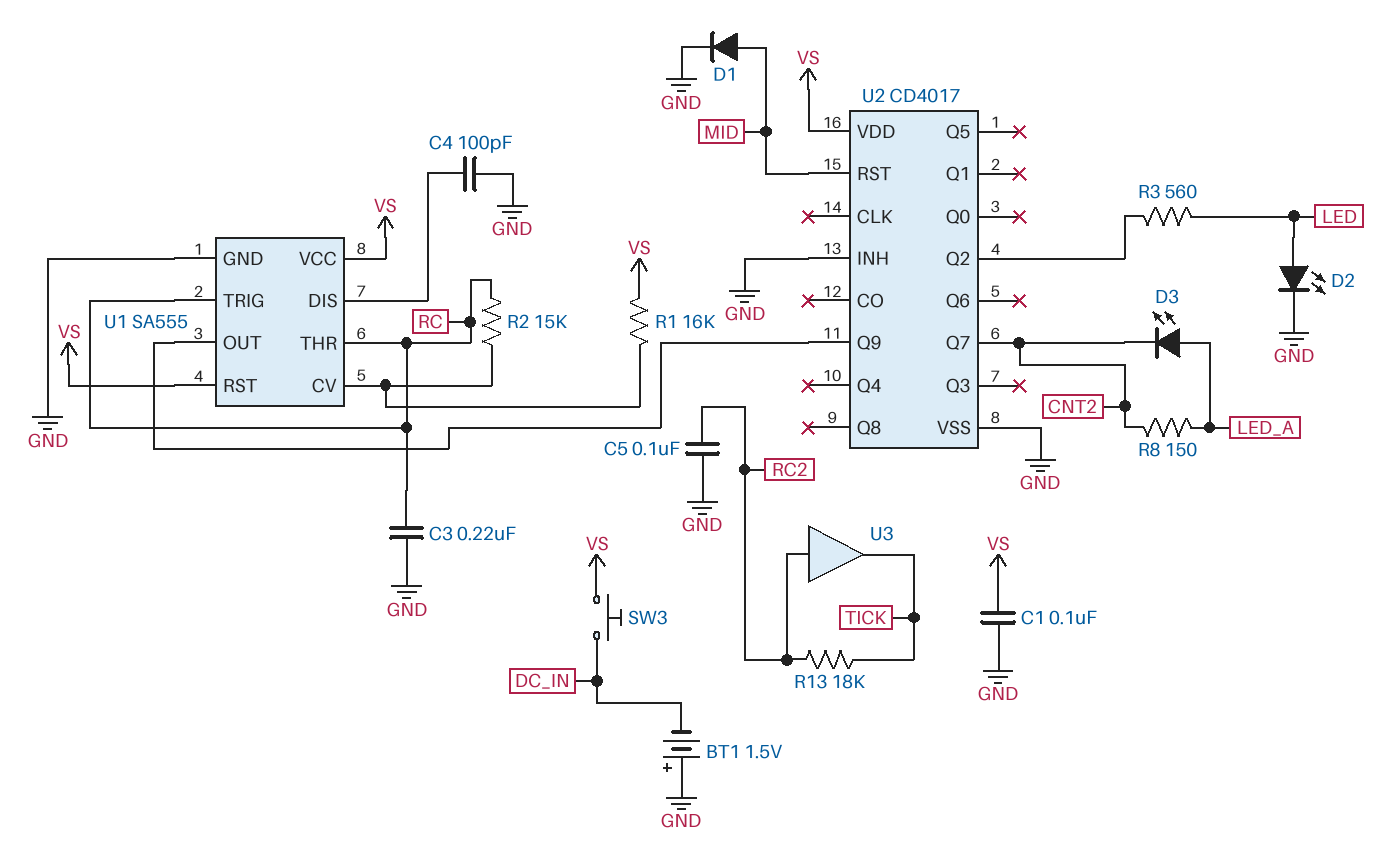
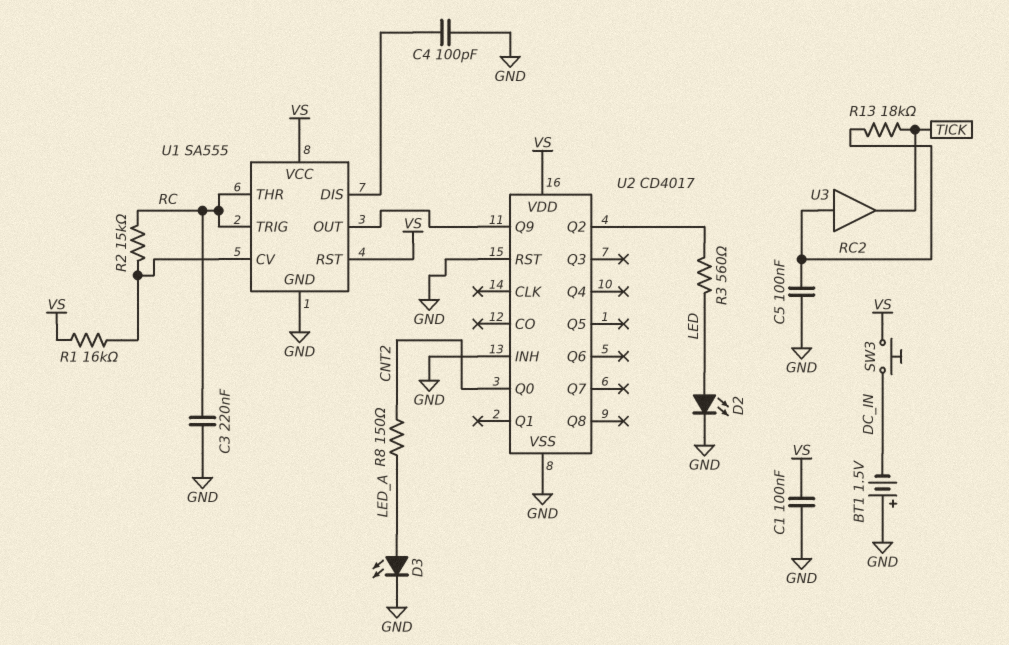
D1: diode (A MID, K GND) -> none
D3: LED (A LED_A, K CNT2) -> LED (A LED_A, K GND)
U2 pin Q0: none -> CNT2
U2 pin Q7: CNT2 -> none
U2 pin RST: MID -> GND

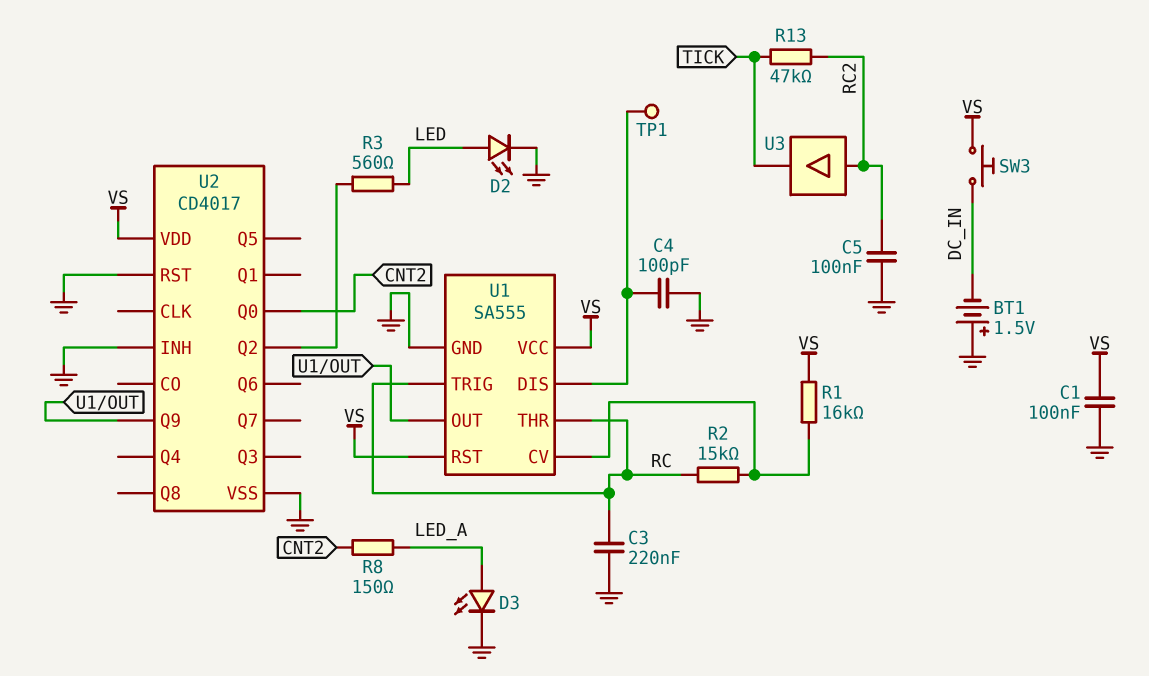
R13: 18k (RC2, TICK) -> 47k (RC2, TICK)
TP1: none -> test point (U1/DIS)

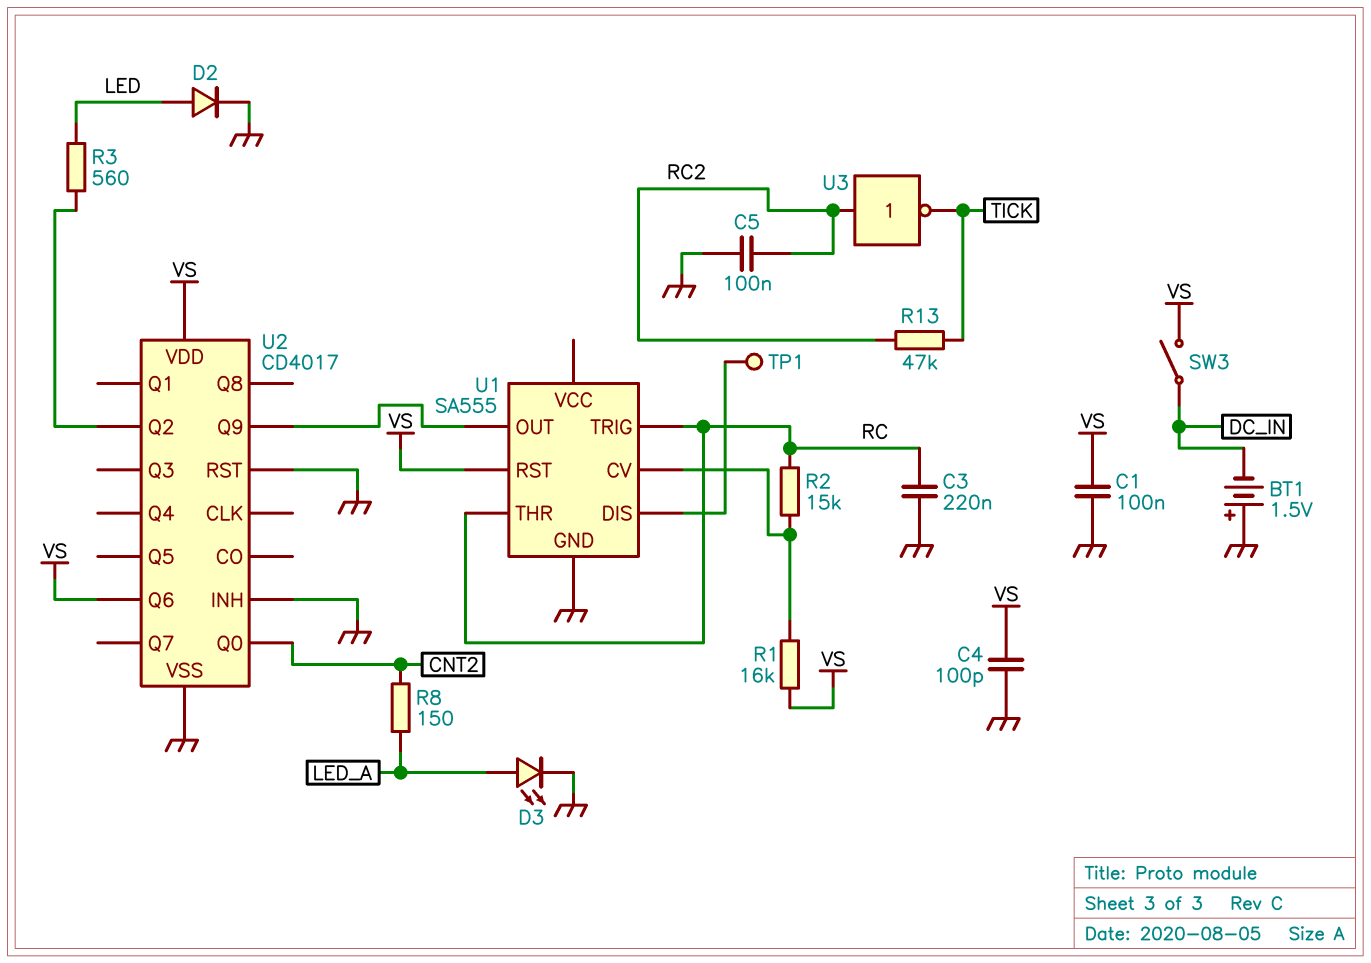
C4: 100pF (GND, U1/DIS) -> 100pF (GND, VS)
D2: LED (A LED, K GND) -> diode (A LED, K GND)
SW3: button (DC_IN, VS) -> switch (DC_IN, VS)
U1 pin VCC: VS -> none
U2 pin Q6: none -> VS
U3: buffer (in RC2, out TICK) -> NOT (in RC2, out TICK)

